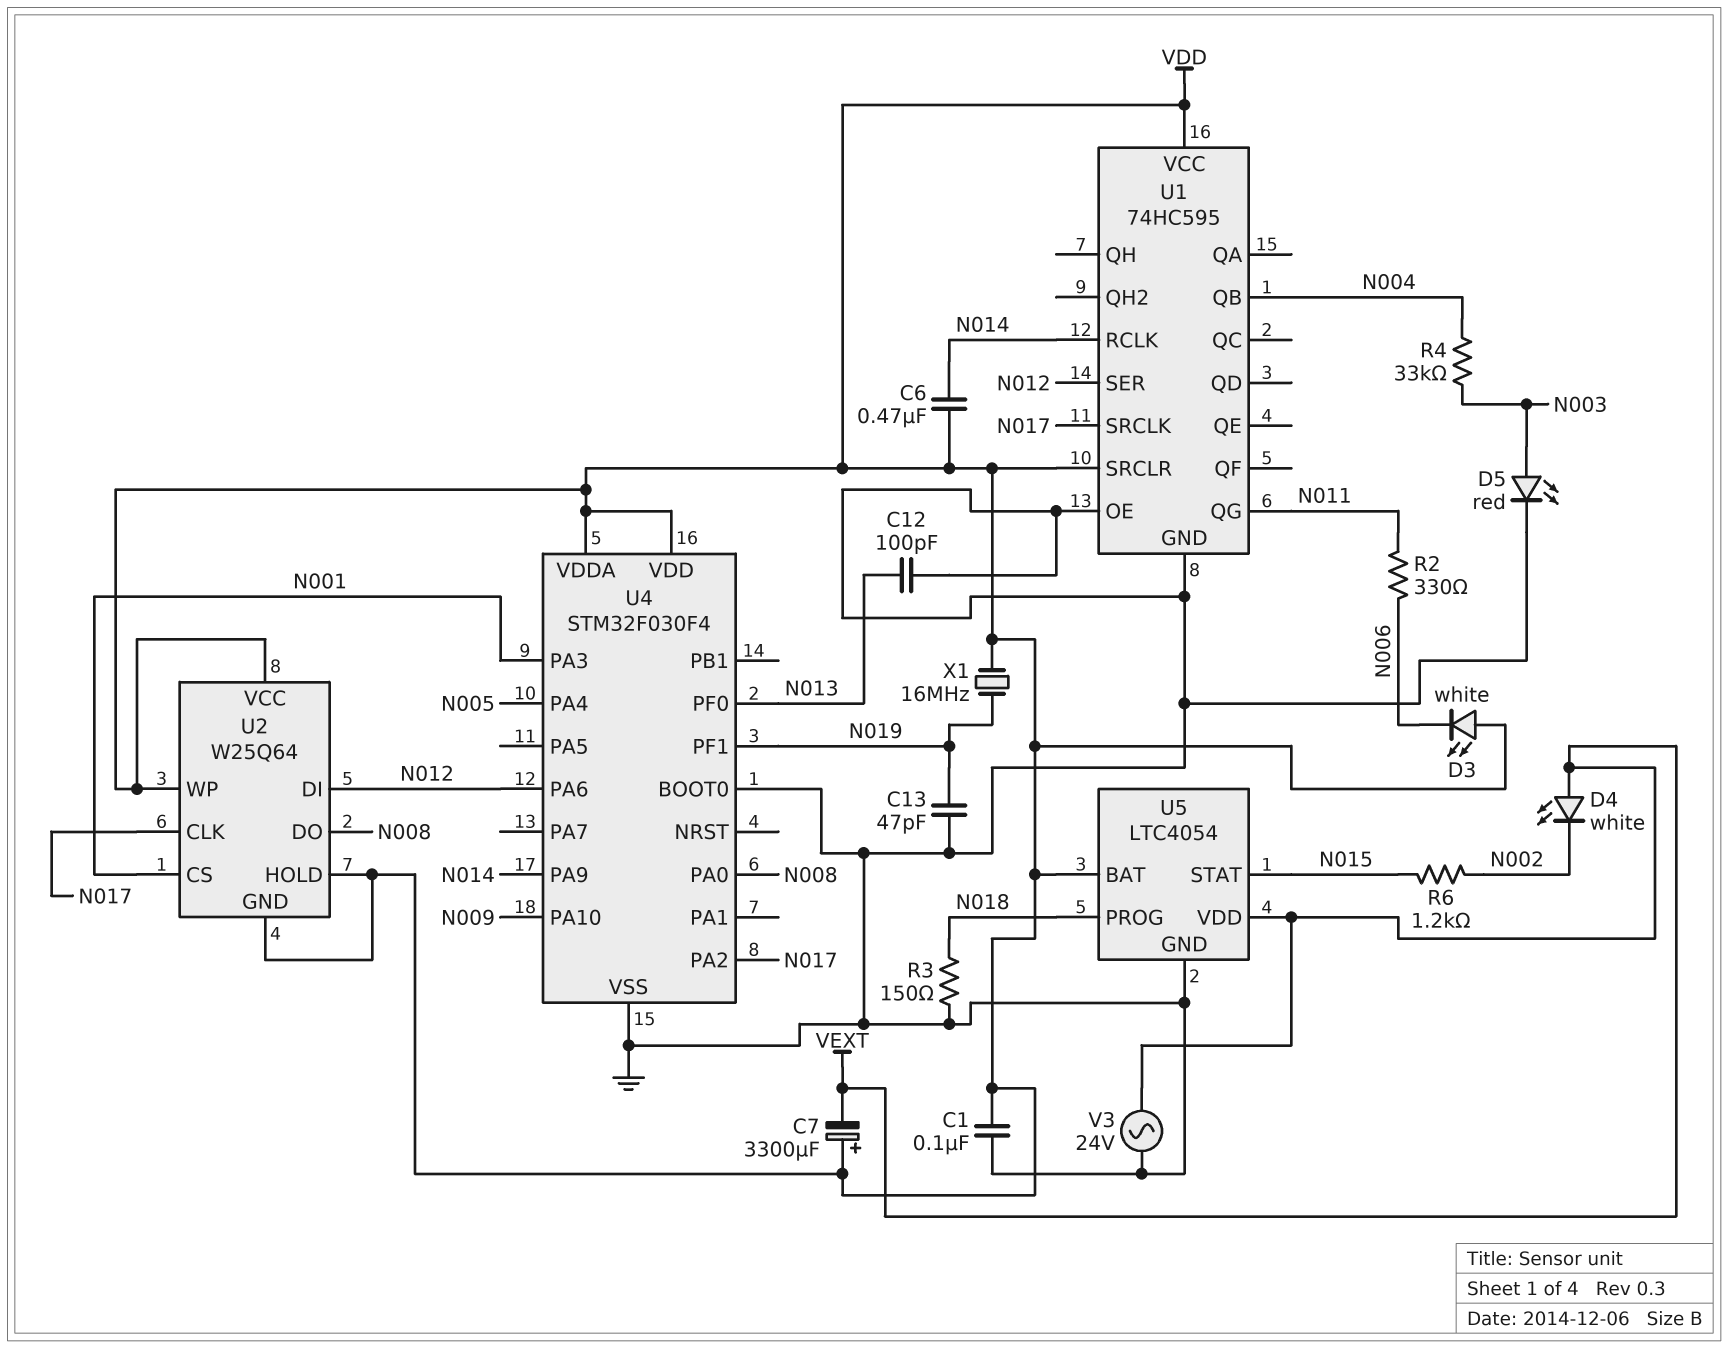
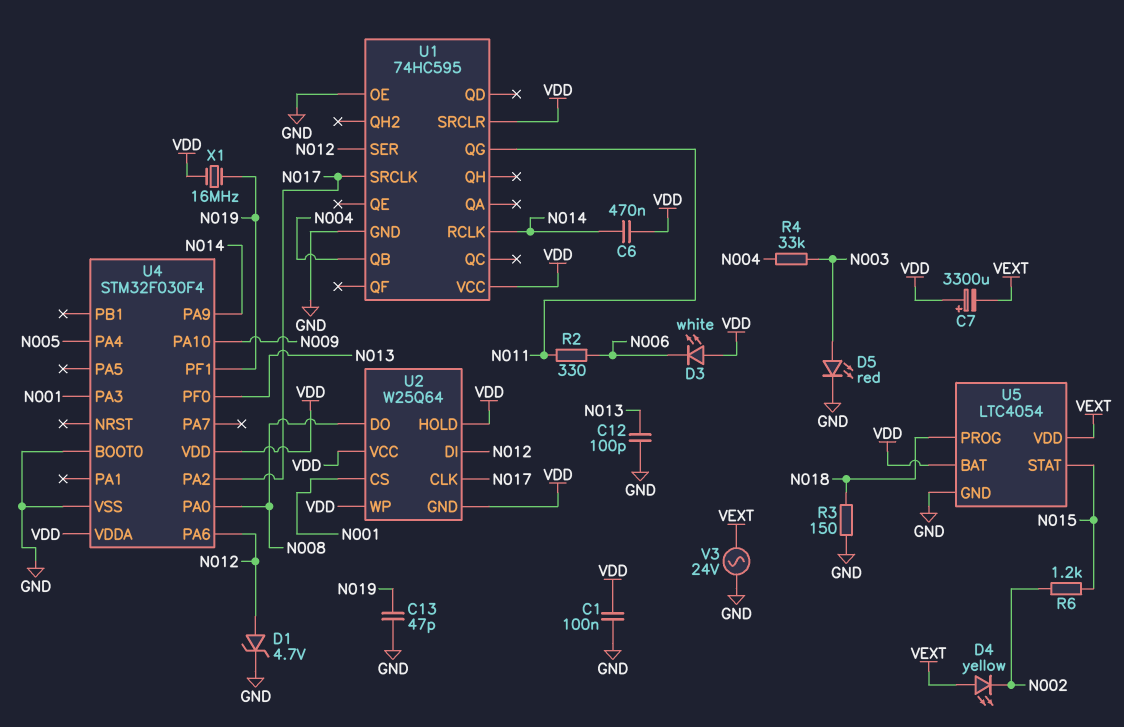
D1: none -> zener 4.7V (A N012, K GND)
D4: LED white (A VEXT, K N002) -> LED yellow (A VEXT, K N002)

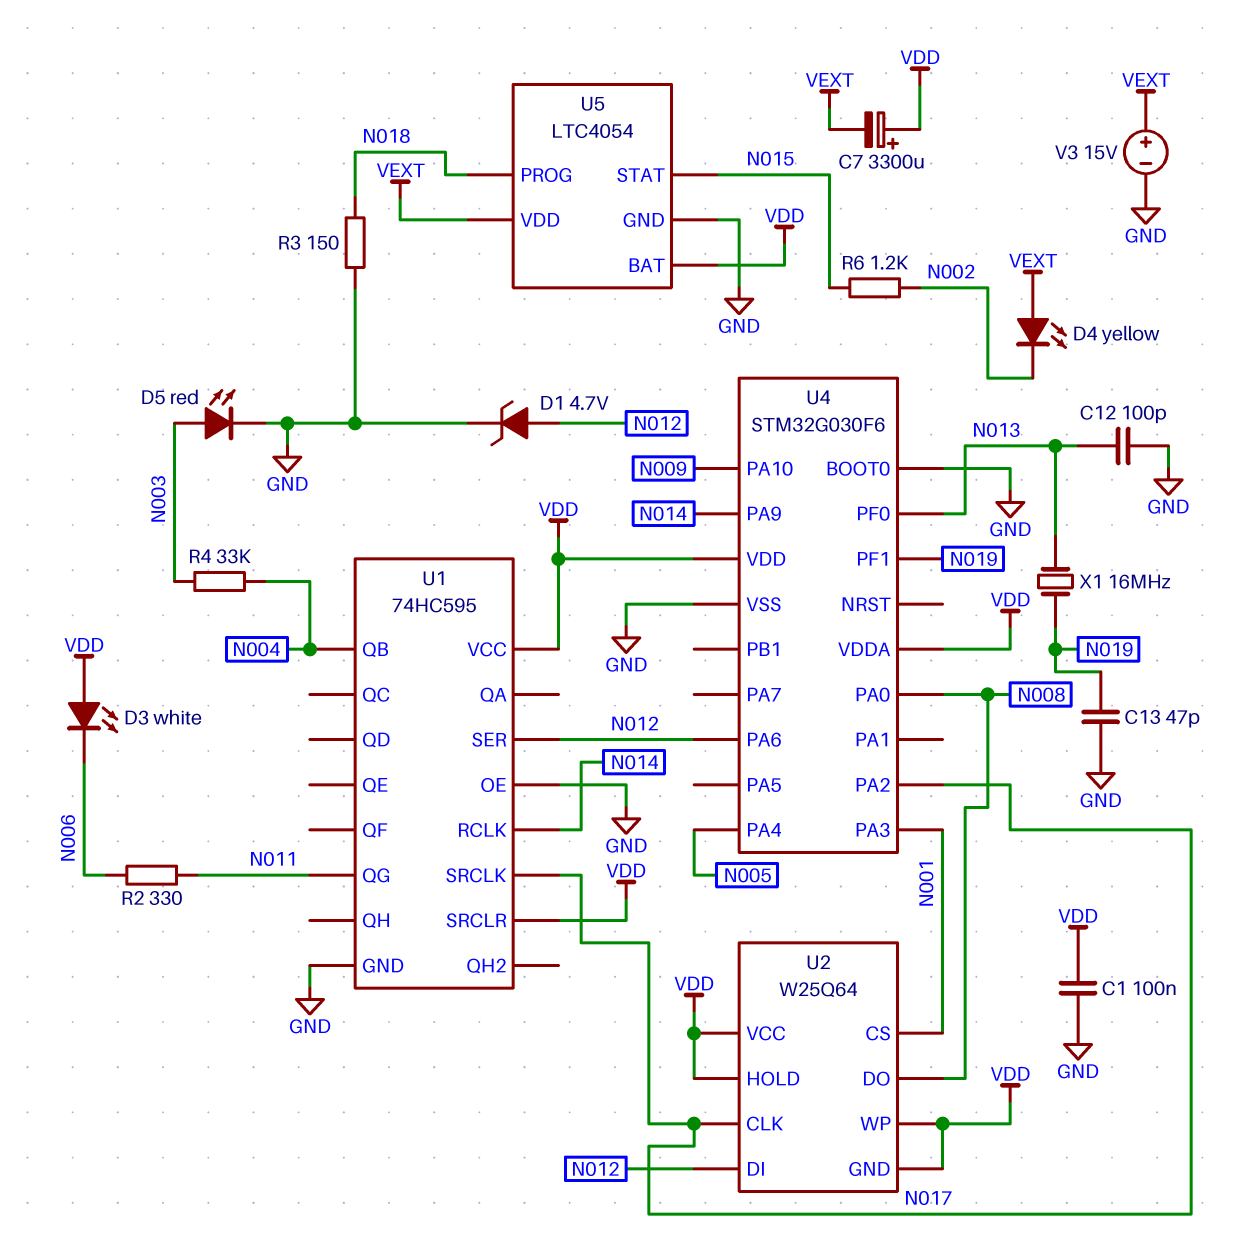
C6: 470nF (N014, VDD) -> none
U4: STM32F030F4 -> STM32G030F6
V3: AC 24V (GND, VEXT) -> 15V (plus VEXT, minus GND)
X1: 16MHz (N019, VDD) -> 16MHz (N013, N019)

